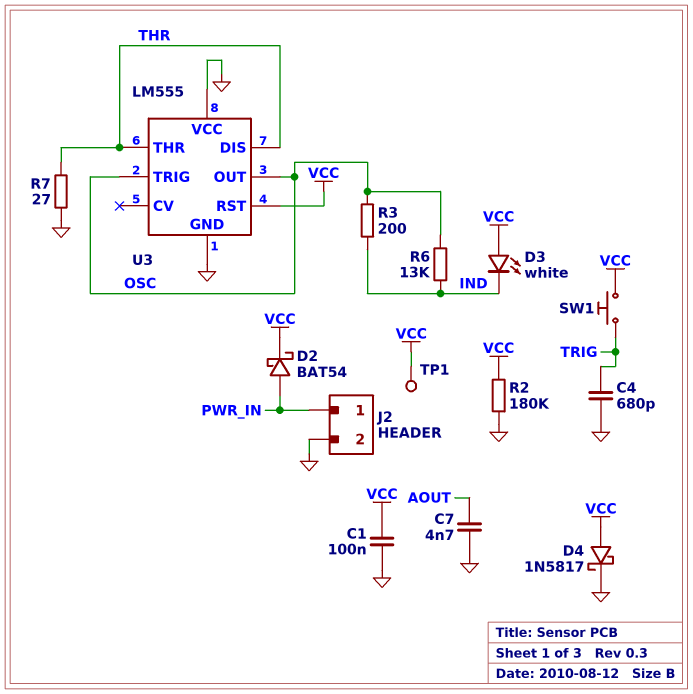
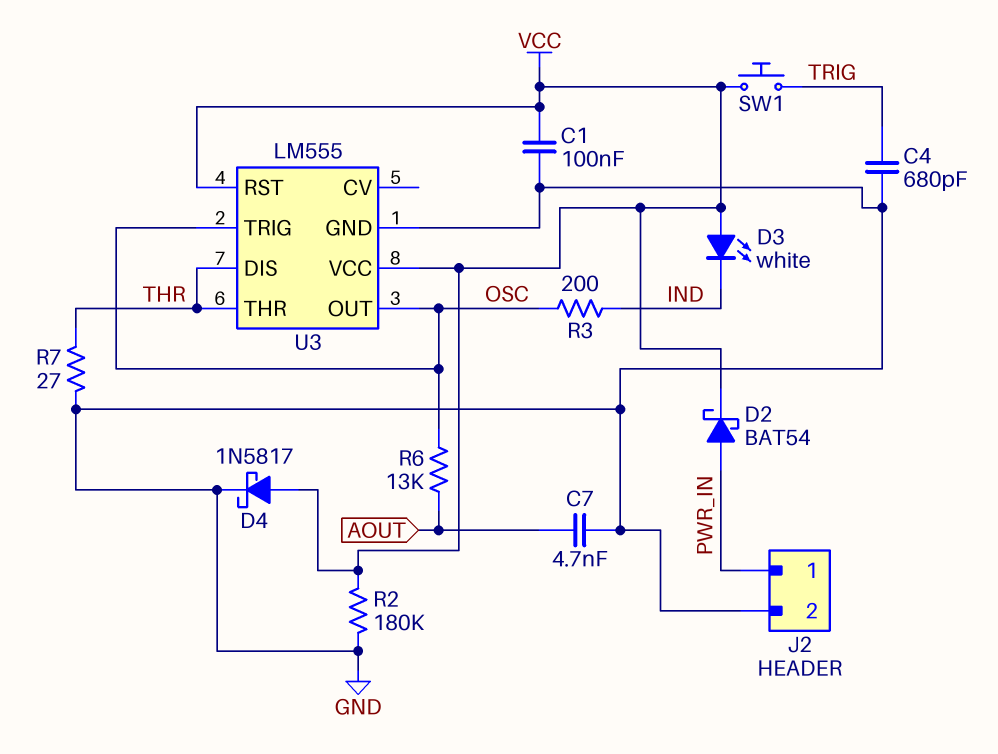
R6: 13k (IND, OSC) -> 13k (AOUT, OSC)
TP1: test point (VCC) -> none
U3 pin VCC: GND -> VCC

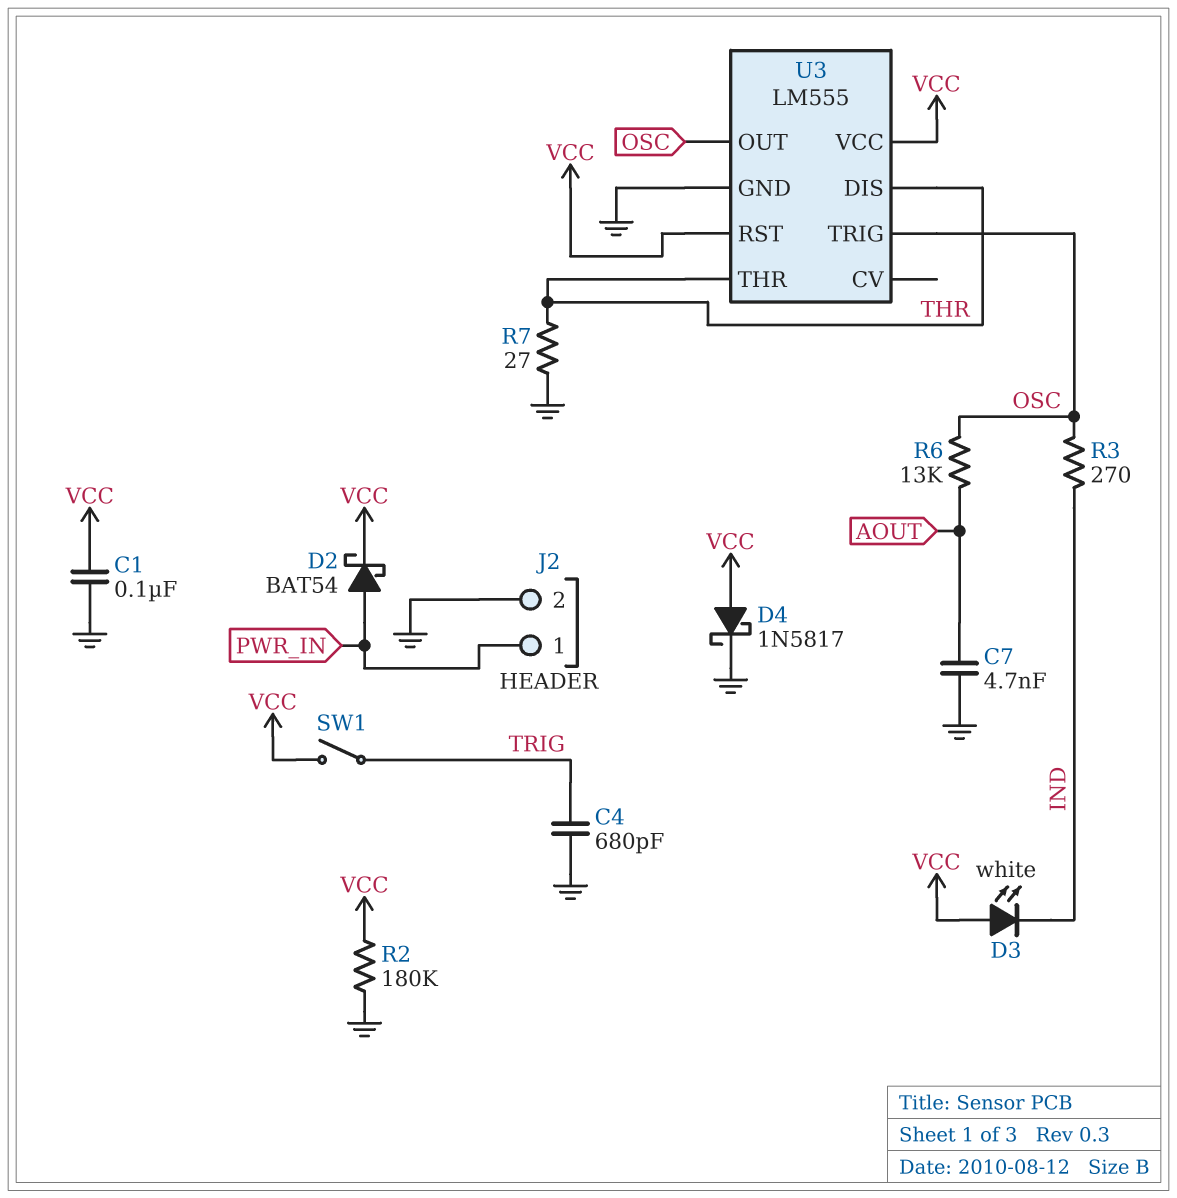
R3: 200 (IND, OSC) -> 270 (IND, OSC)
SW1: button (TRIG, VCC) -> switch (TRIG, VCC)

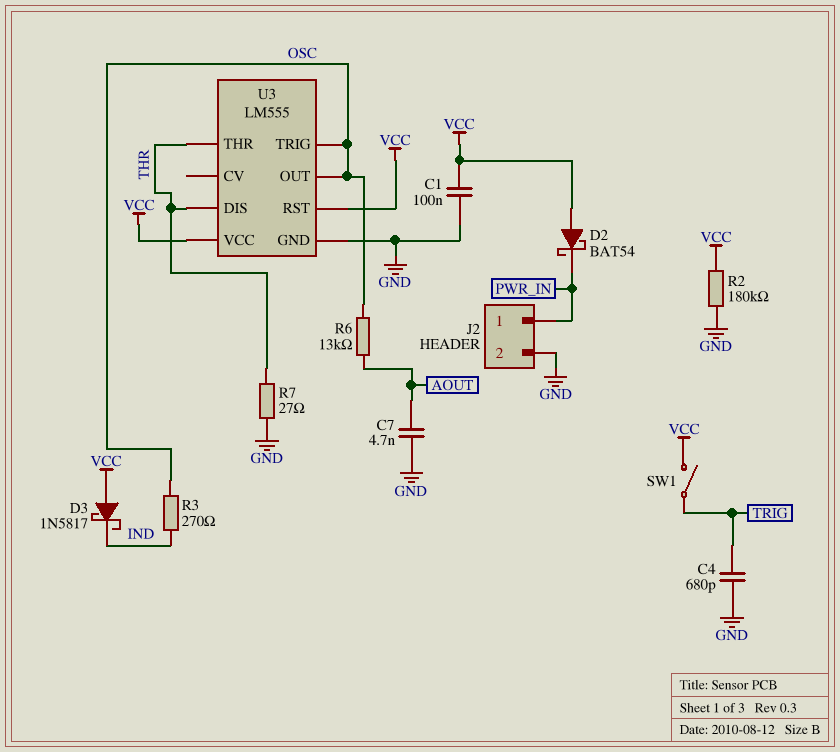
D2: schottky BAT54 (A PWR_IN, K VCC) -> schottky BAT54 (A VCC, K PWR_IN)
D3: LED white (A VCC, K IND) -> schottky 1N5817 (A VCC, K IND)
D4: schottky 1N5817 (A VCC, K GND) -> none

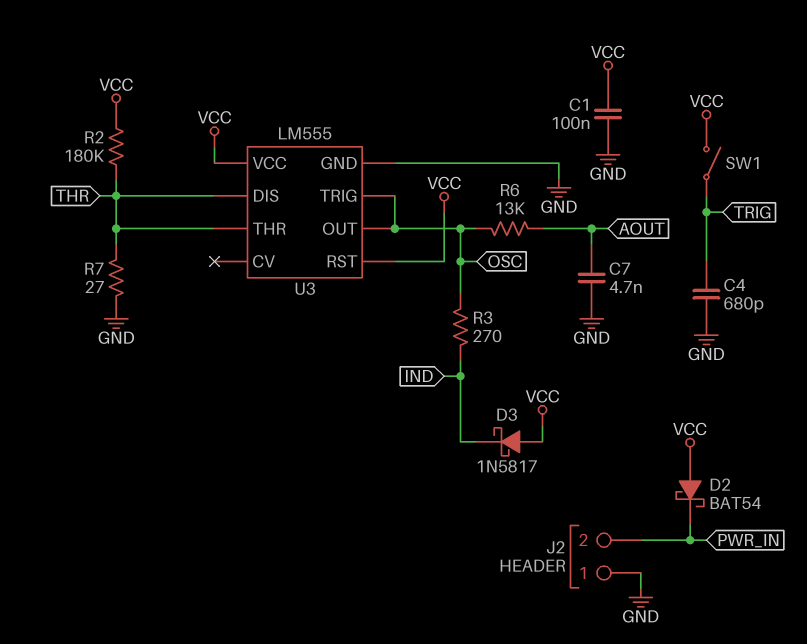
J2 pin 1: PWR_IN -> GND
J2 pin 2: GND -> PWR_IN
R2: 180k (GND, VCC) -> 180k (THR, VCC)

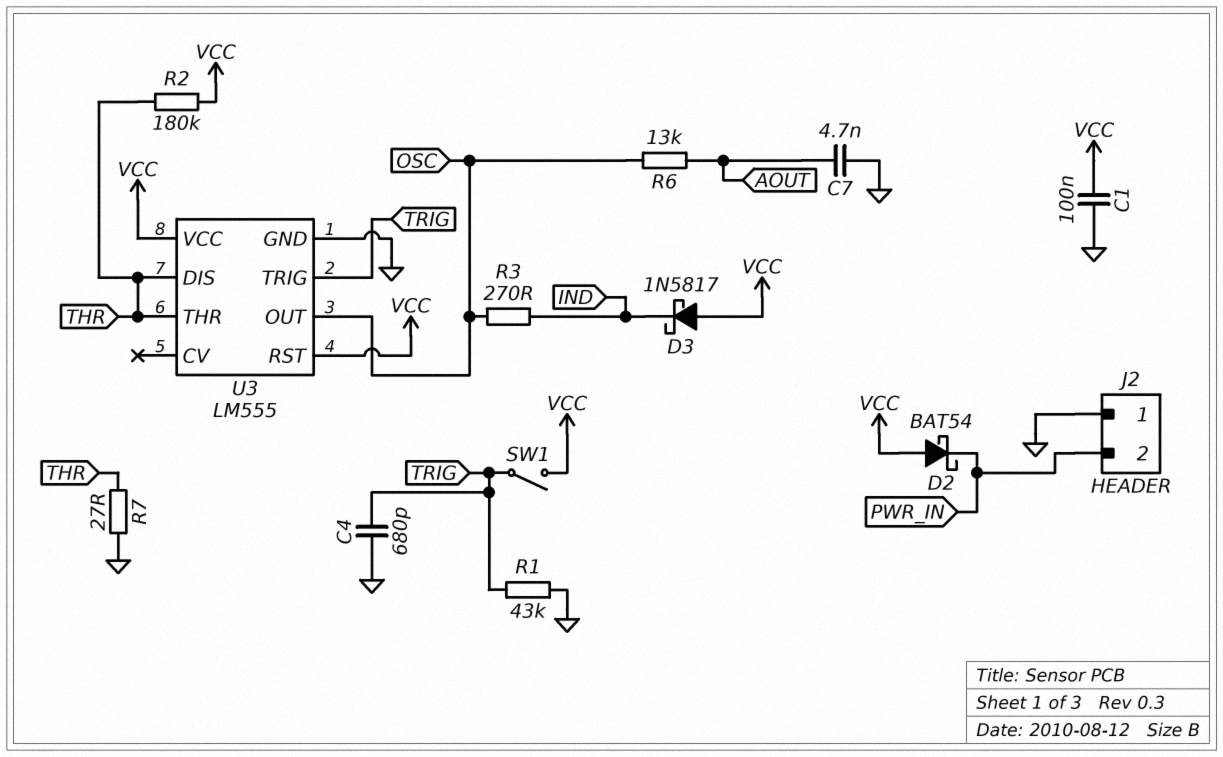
R1: none -> 43k (GND, TRIG)
U3 pin TRIG: OSC -> TRIG

